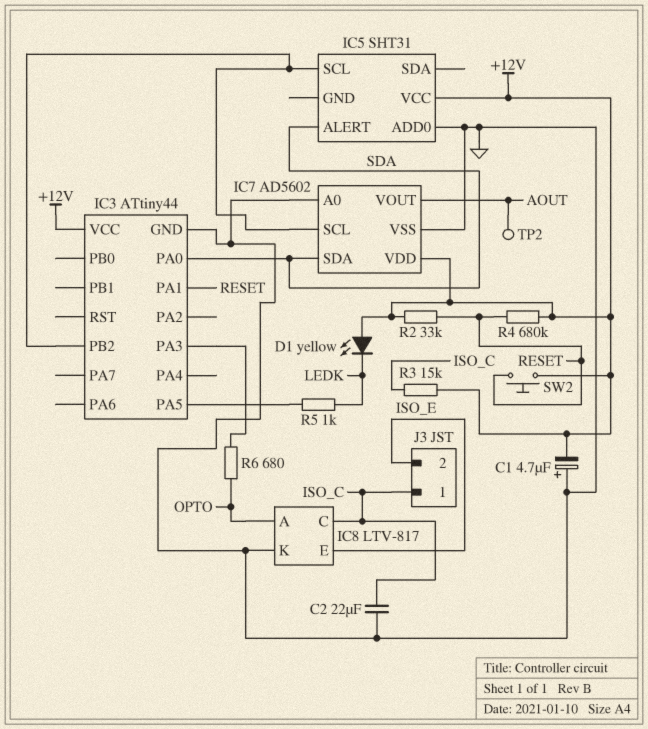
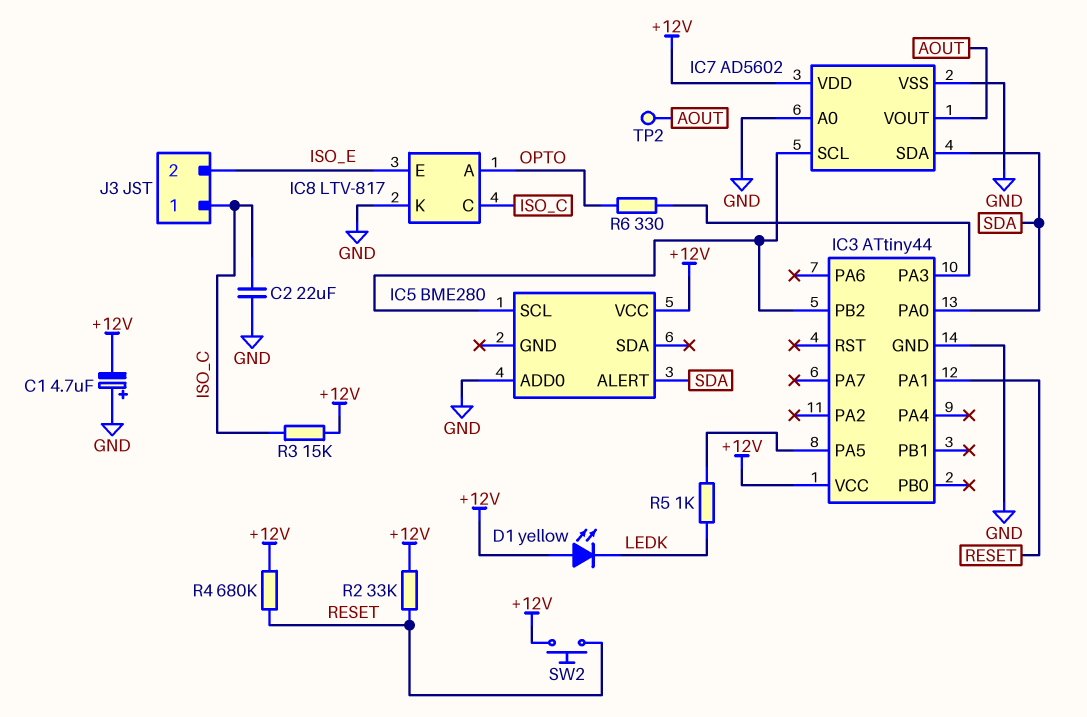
IC5: SHT31 -> BME280
R6: 680 (IC3/PA3, OPTO) -> 330 (IC3/PA3, OPTO)

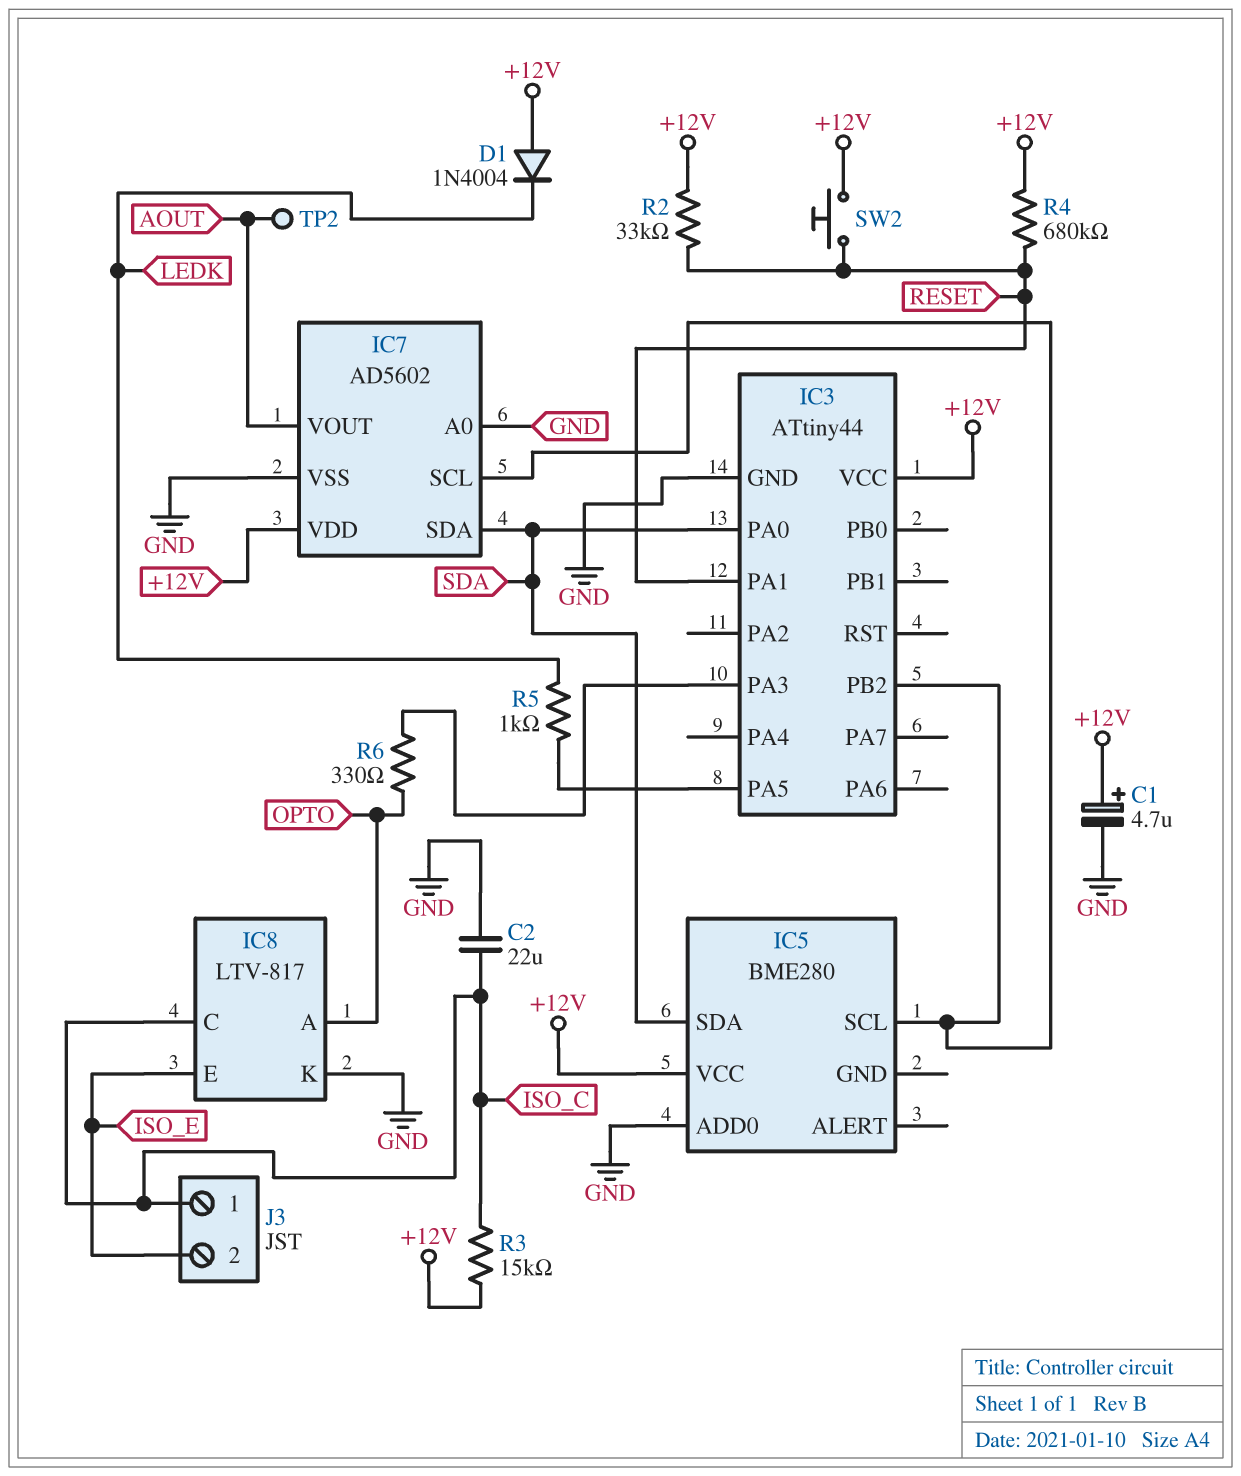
C1: 4.7uF (plus GND, minus +12V) -> 4.7uF (plus +12V, minus GND)
D1: LED yellow (A +12V, K LEDK) -> diode 1N4004 (A +12V, K LEDK)
IC5 pin ALERT: SDA -> none
IC5 pin SDA: none -> SDA

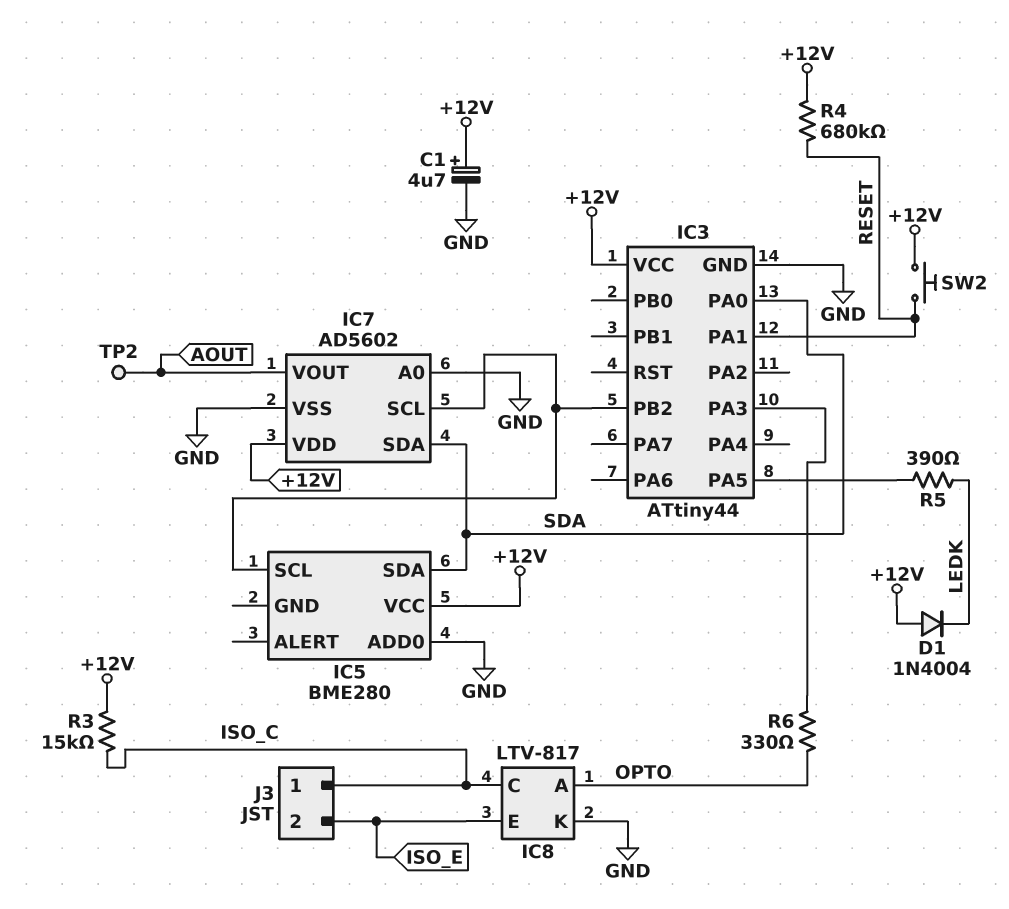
C2: 22uF (GND, ISO_C) -> none
R2: 33k (+12V, RESET) -> none
R5: 1k (IC3/PA5, LEDK) -> 390 (IC3/PA5, LEDK)

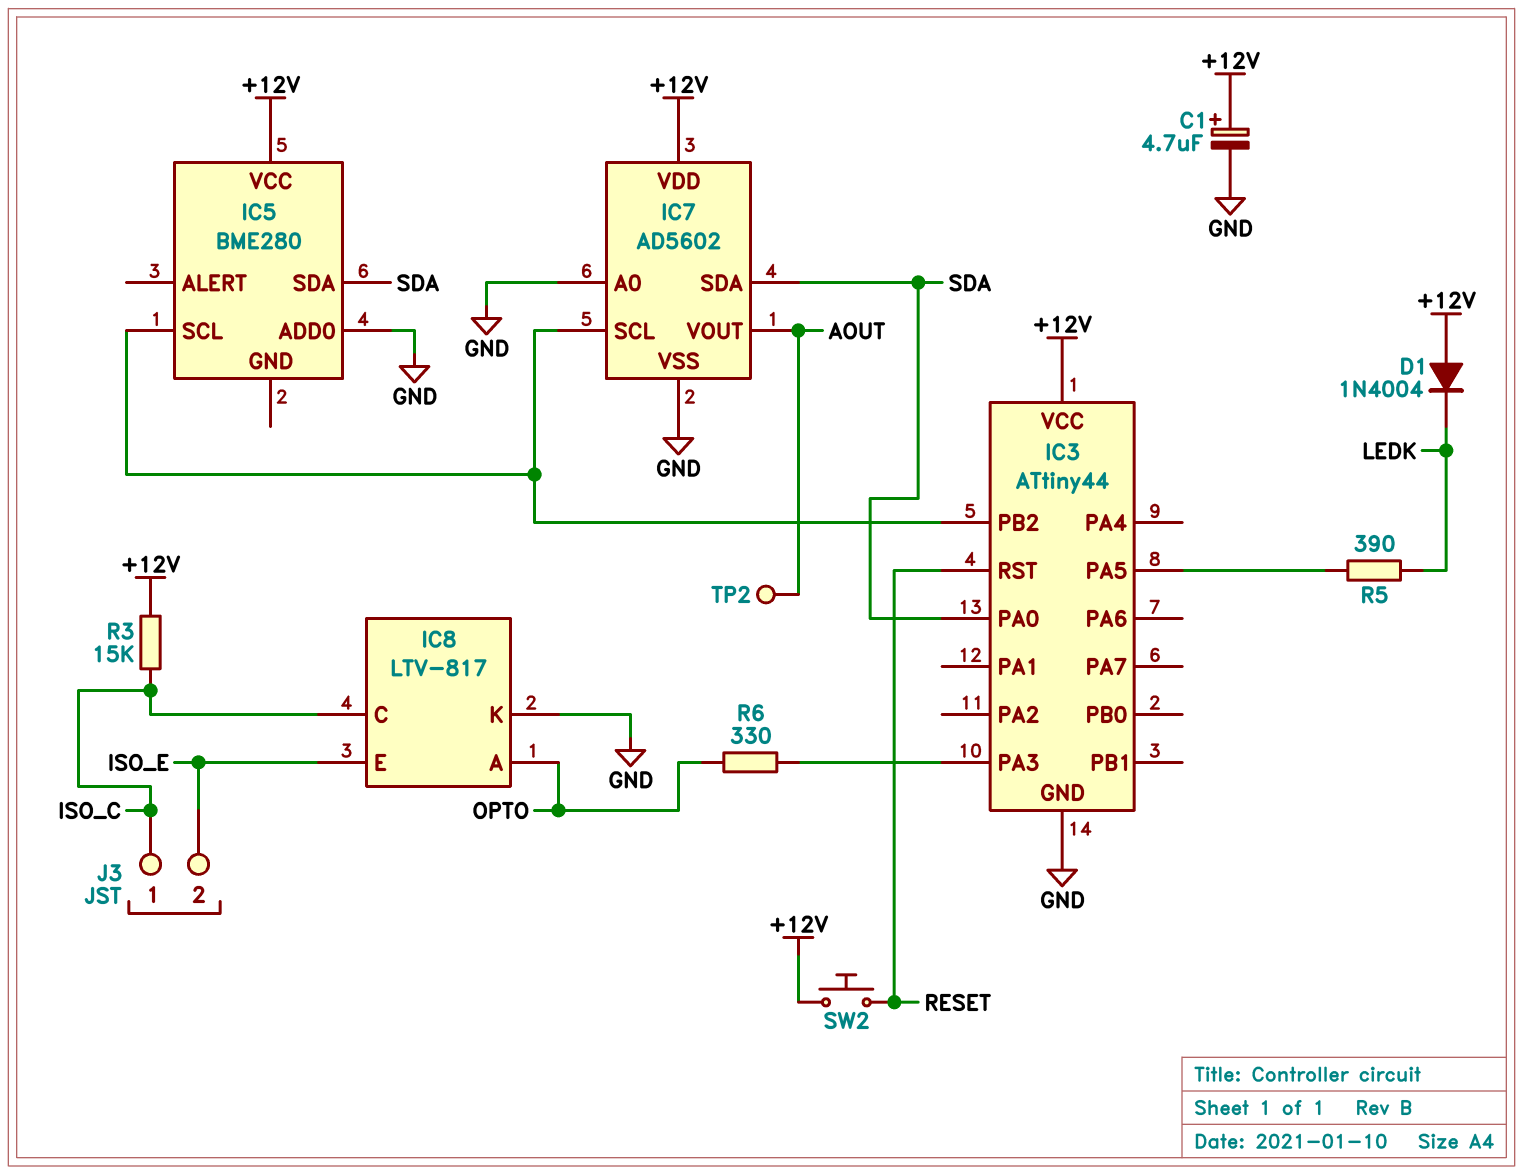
IC3 pin PA1: RESET -> none
IC3 pin RST: none -> RESET
R4: 680k (+12V, RESET) -> none

